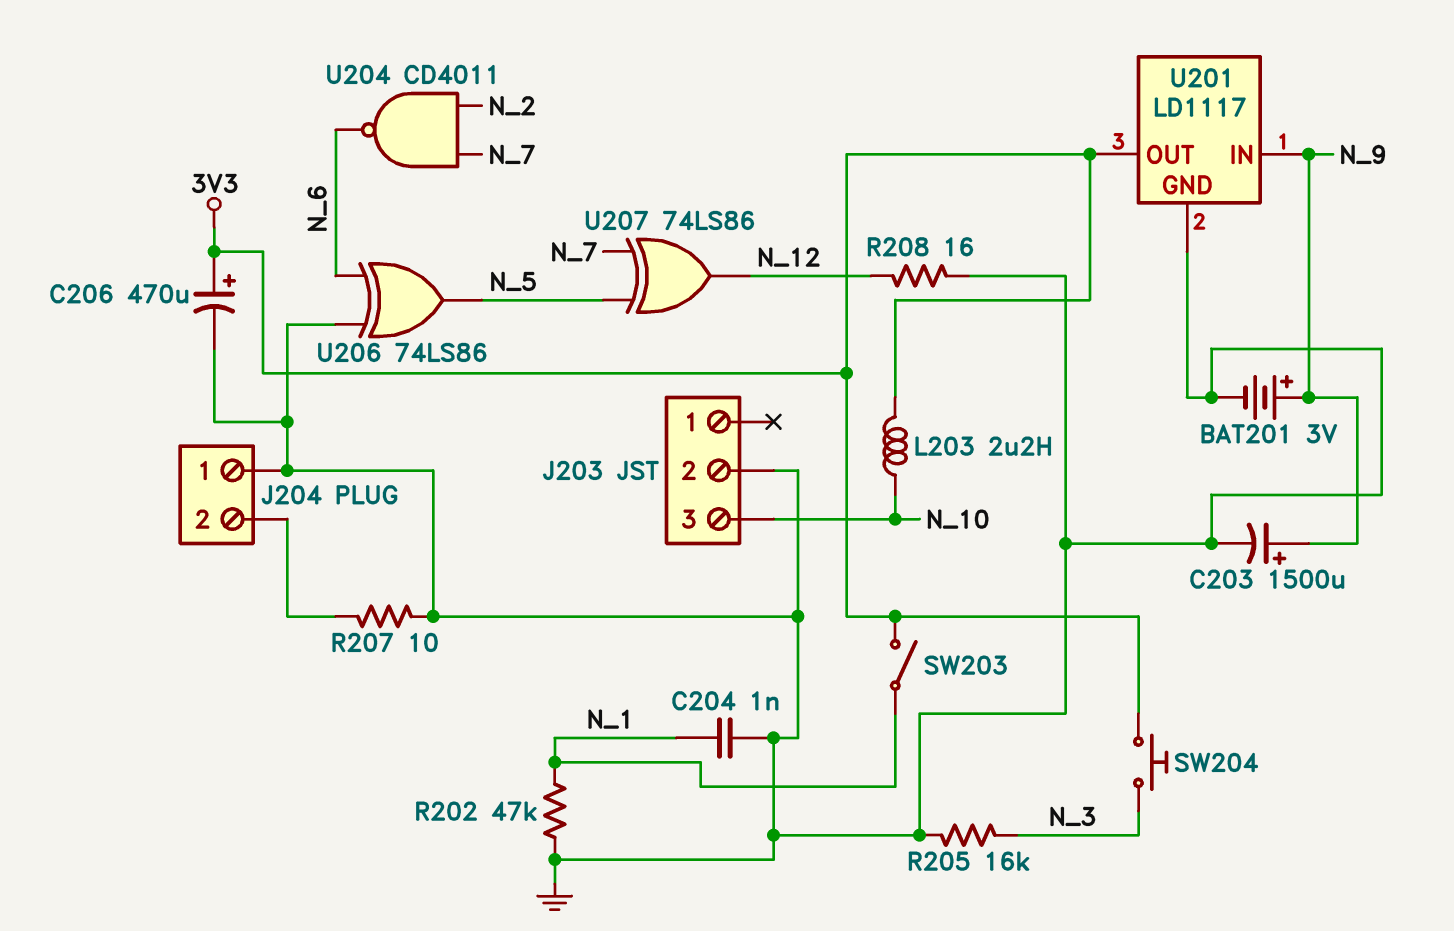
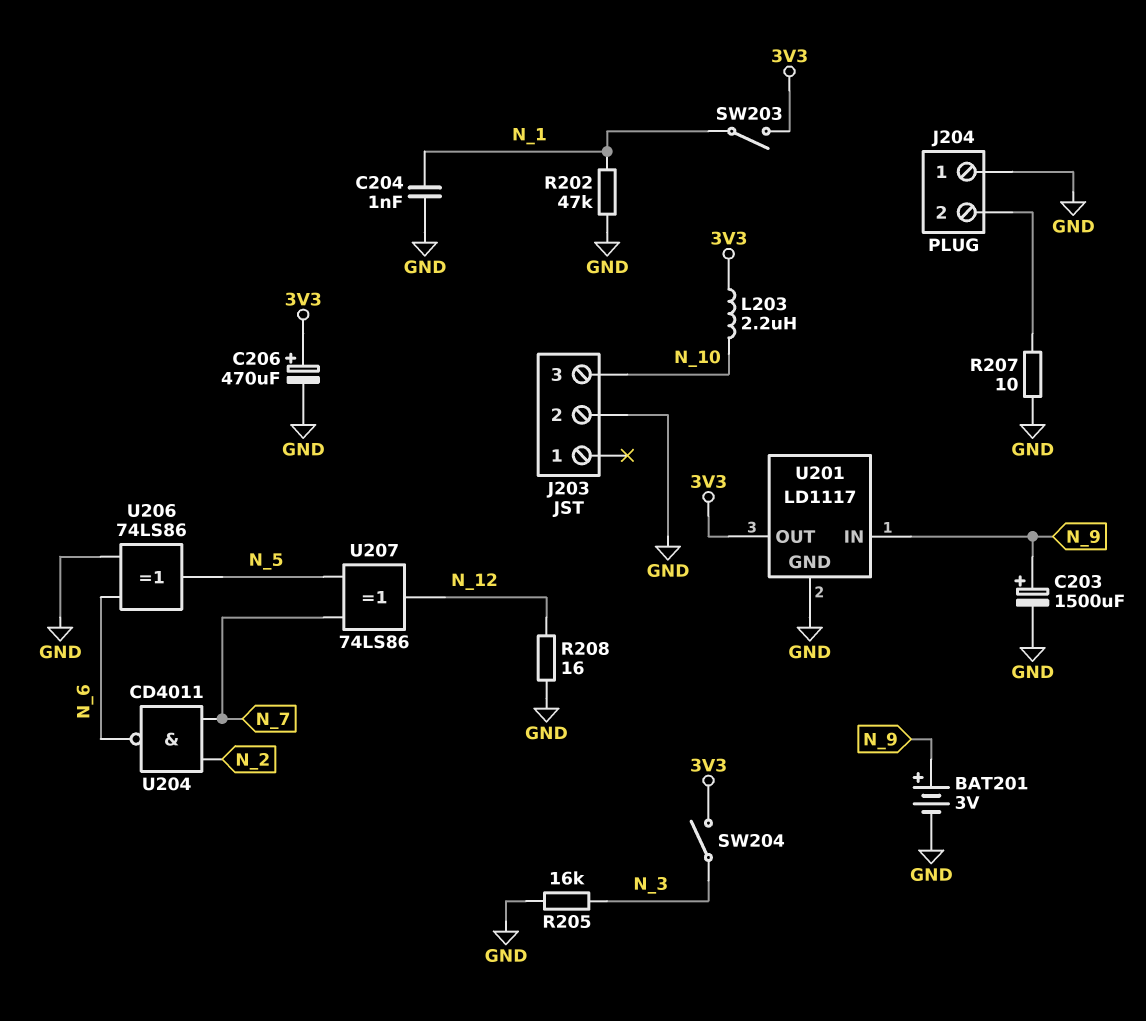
SW204: button (3V3, N_3) -> switch (3V3, N_3)

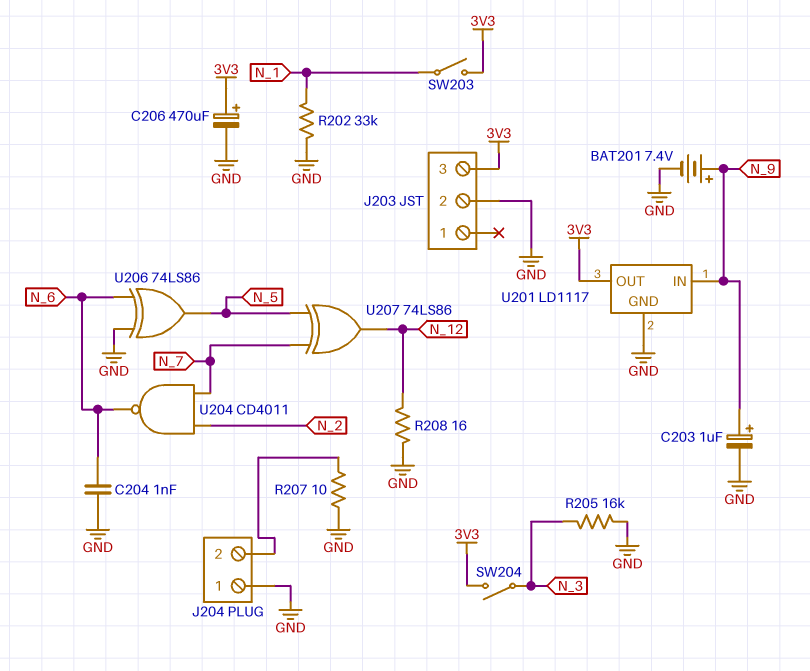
BAT201: 3V (plus N_9, minus GND) -> 7.4V (plus N_9, minus GND)
C203: 1500uF (plus N_9, minus GND) -> 1uF (plus N_9, minus GND)
C204: 1nF (GND, N_1) -> 1nF (GND, N_6)
J203 pin 3: N_10 -> 3V3
L203: 2.2uH (3V3, N_10) -> none
R202: 47k (GND, N_1) -> 33k (GND, N_1)

